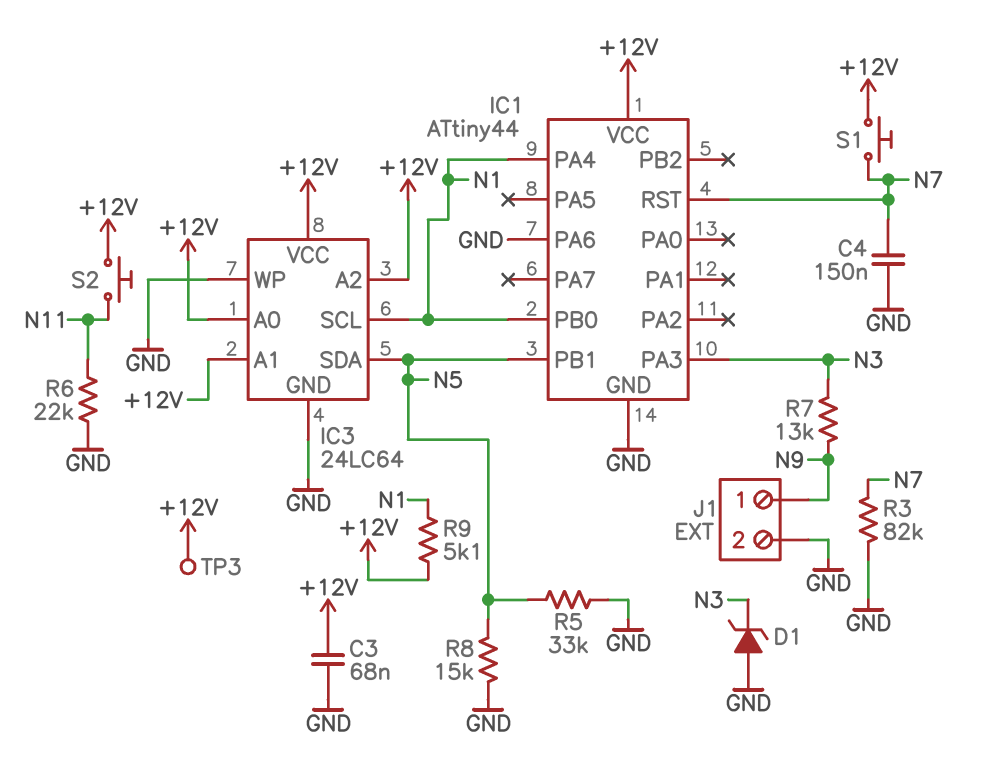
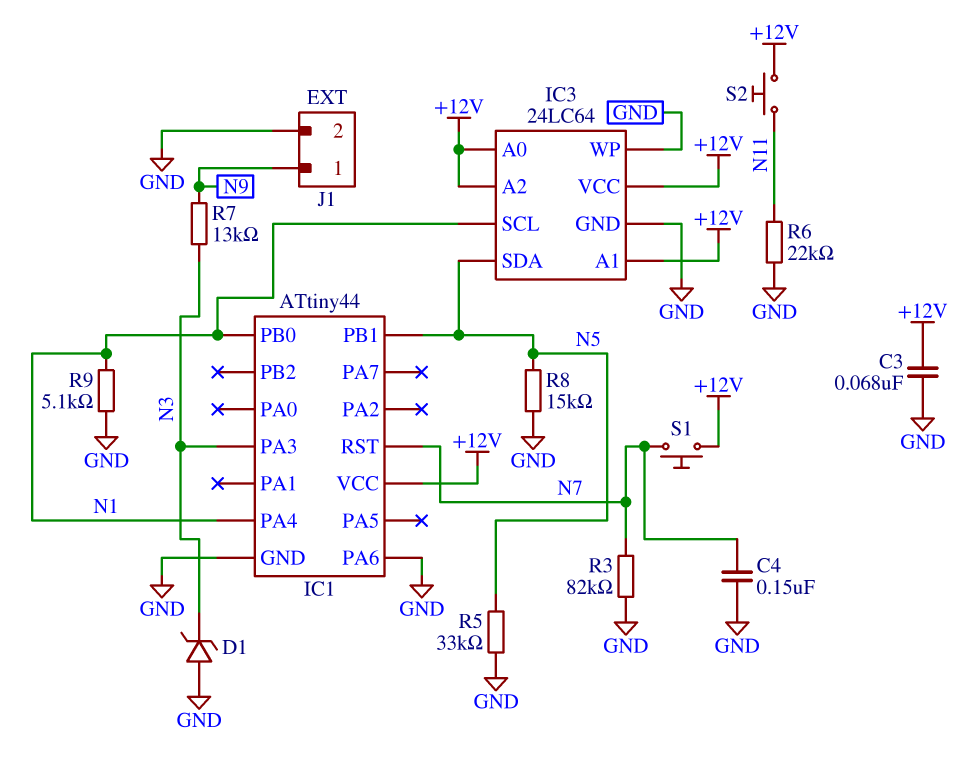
R9: 5.1k (+12V, N1) -> 5.1k (GND, N1)
TP3: test point (+12V) -> none

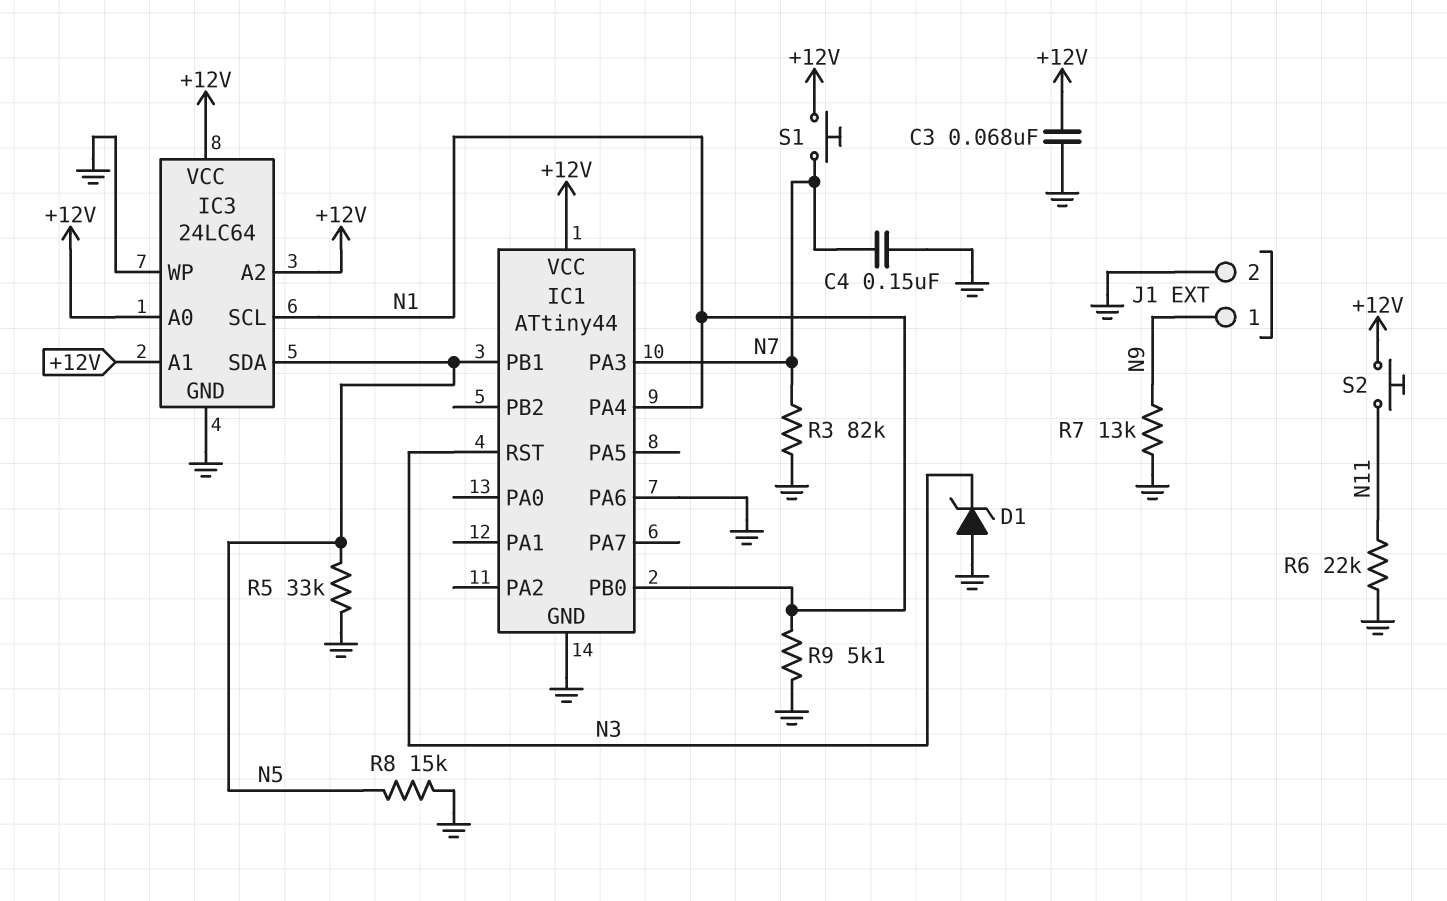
IC1 pin PA3: N3 -> N7
IC1 pin RST: N7 -> N3
R7: 13k (N3, N9) -> 13k (GND, N9)

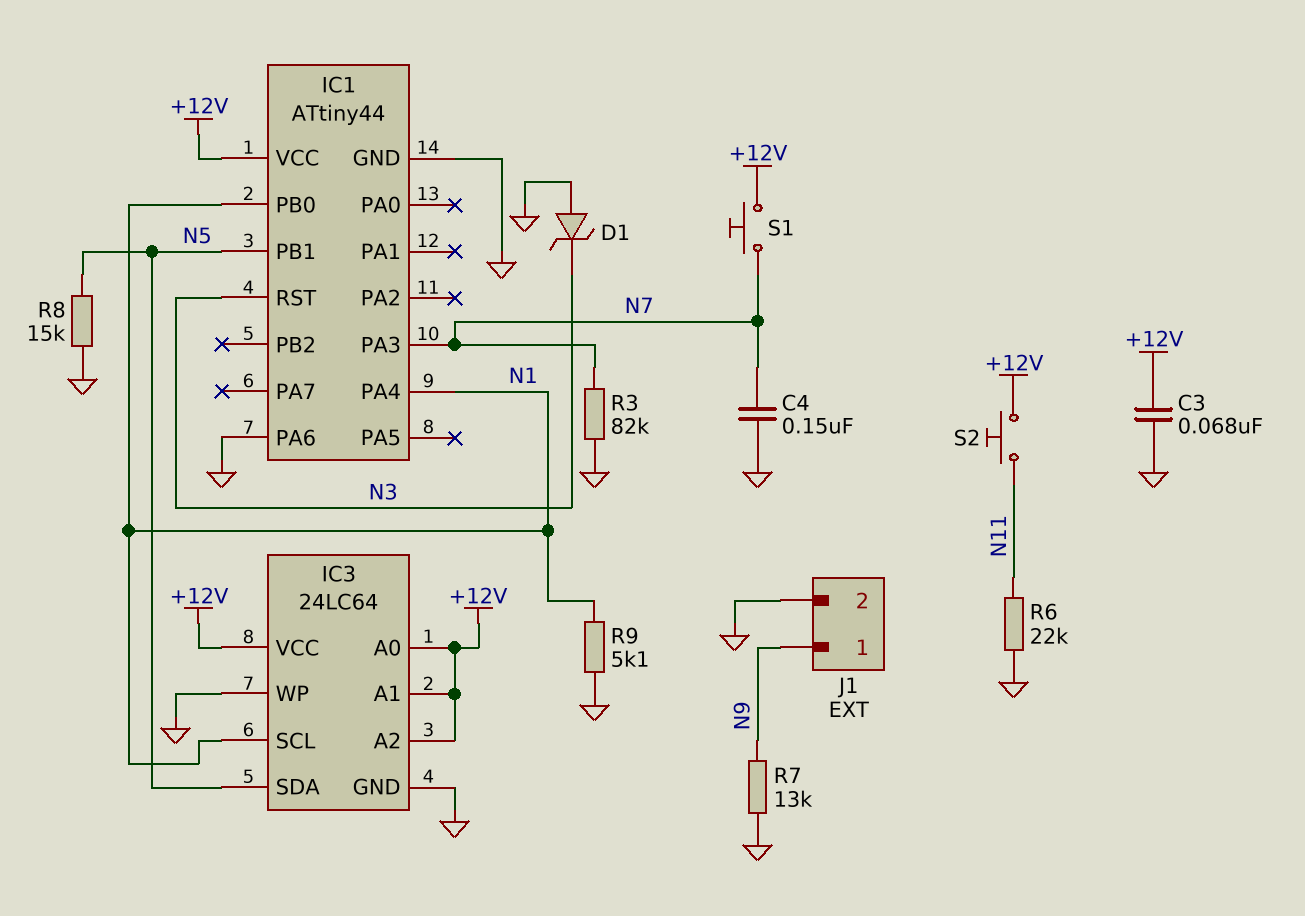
R5: 33k (GND, N5) -> none

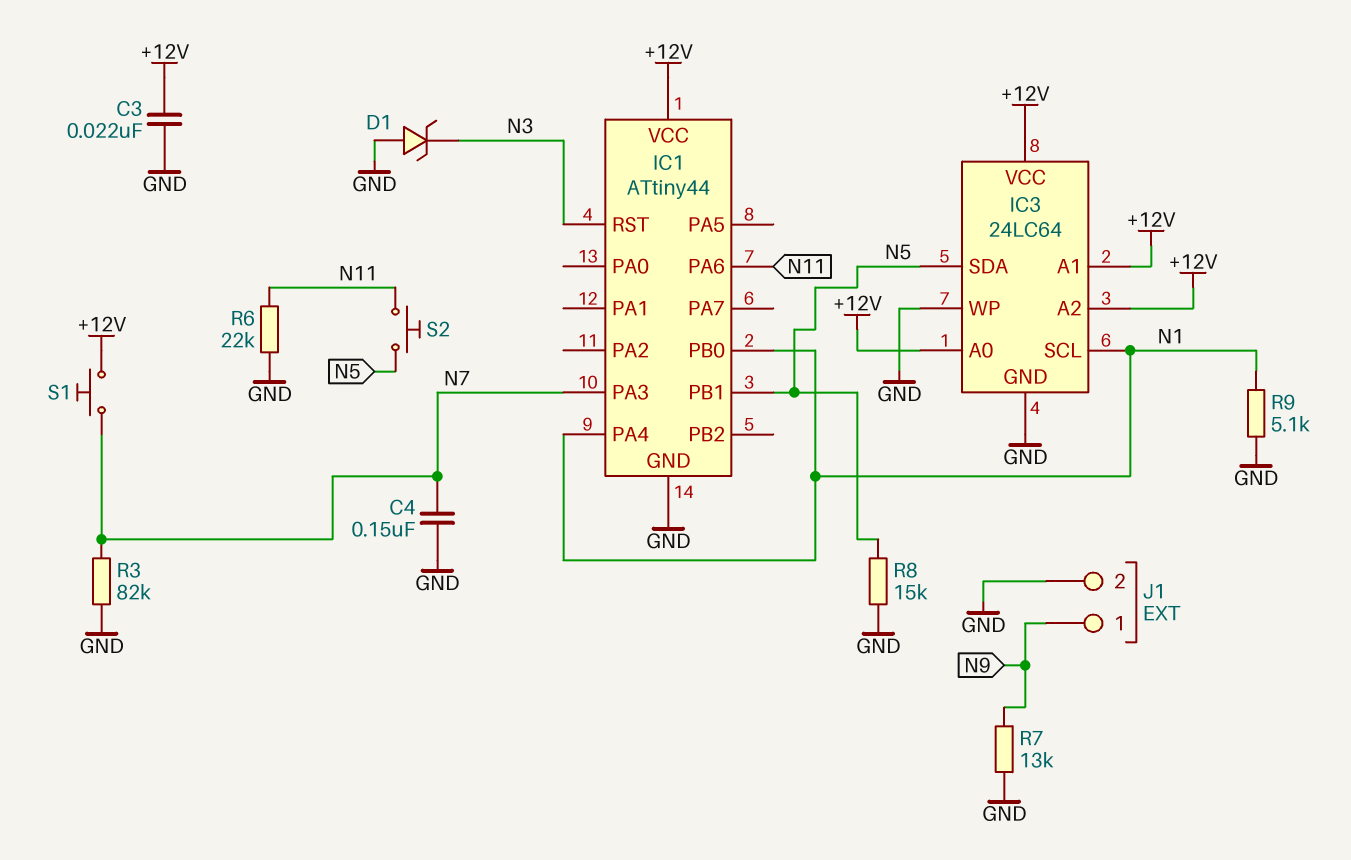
C3: 68nF (+12V, GND) -> 22nF (+12V, GND)
IC1 pin PA6: GND -> N11
S2: button (+12V, N11) -> button (N5, N11)

